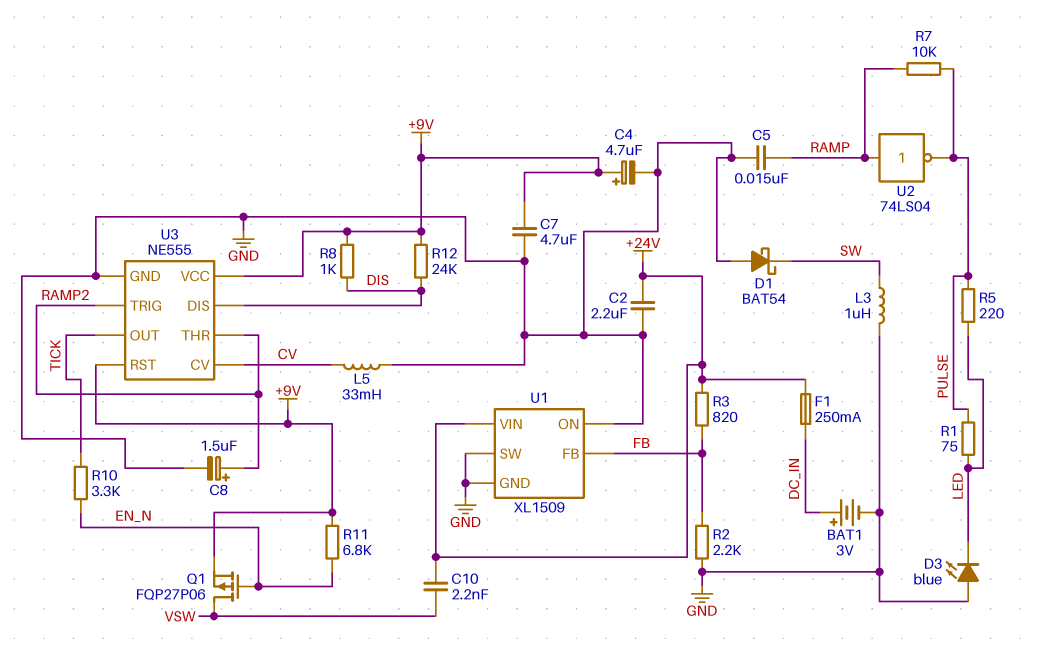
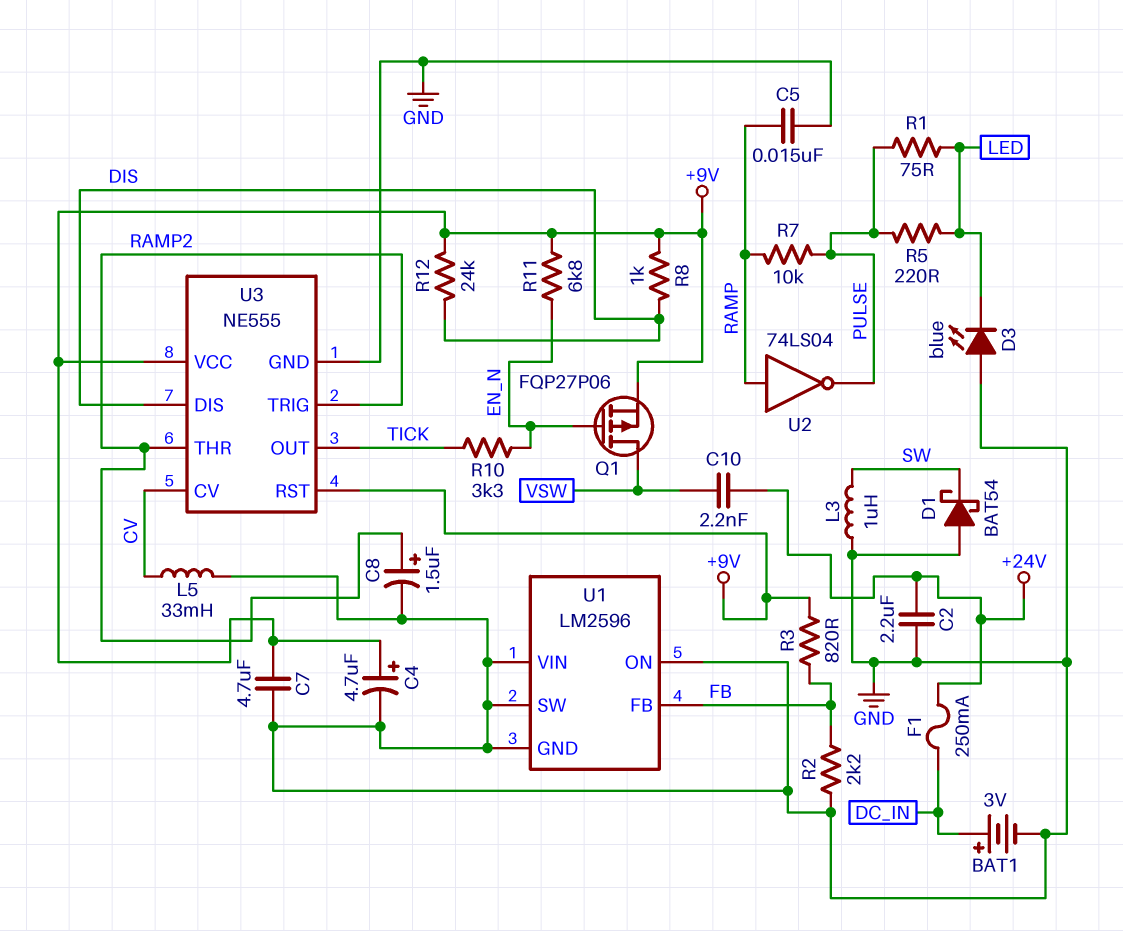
R3: 820 (+24V, FB) -> 820 (+9V, FB)
U1: XL1509 -> LM2596
U1 pin VIN: +24V -> GND

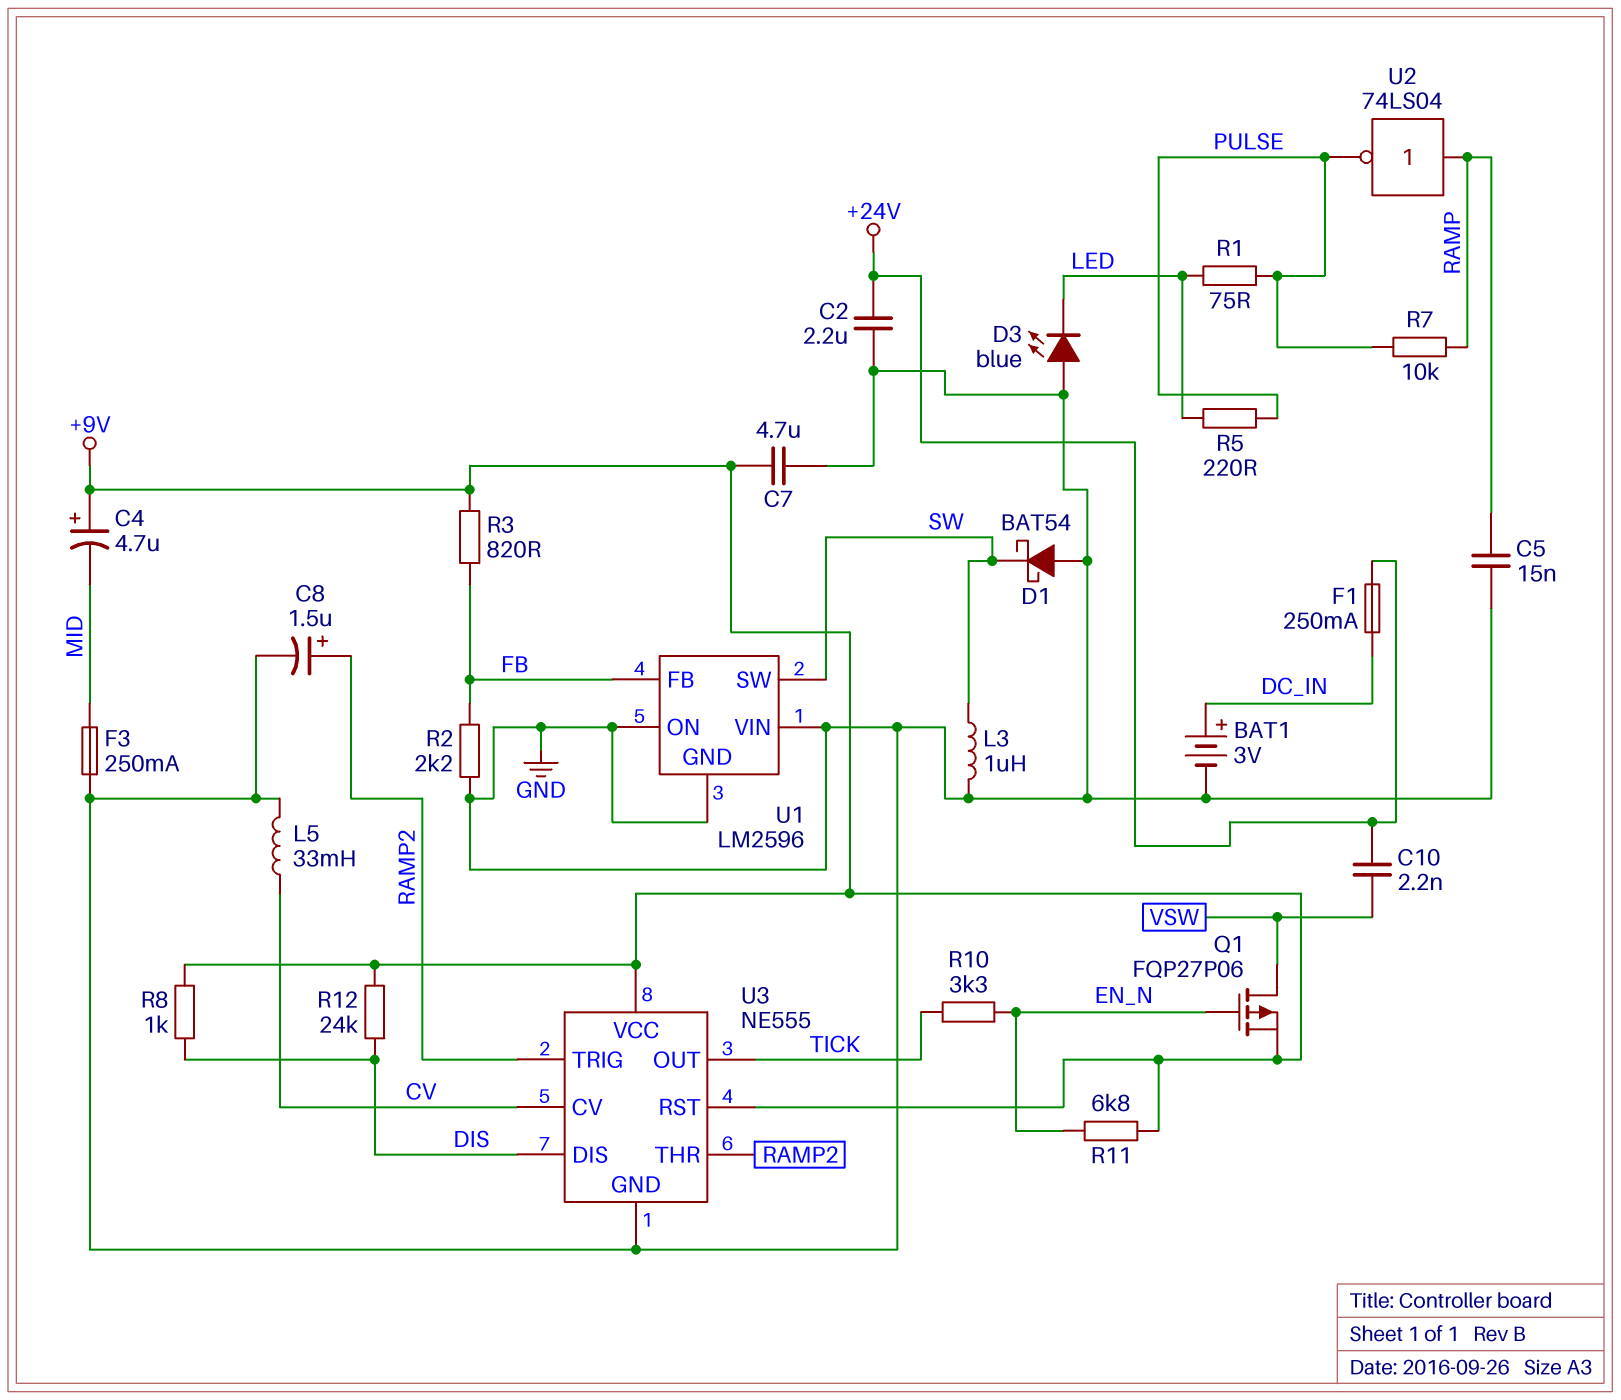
C4: 4.7uF (plus +9V, minus GND) -> 4.7uF (plus +9V, minus MID)
F3: none -> 250mA (GND, MID)
U1 pin SW: GND -> SW

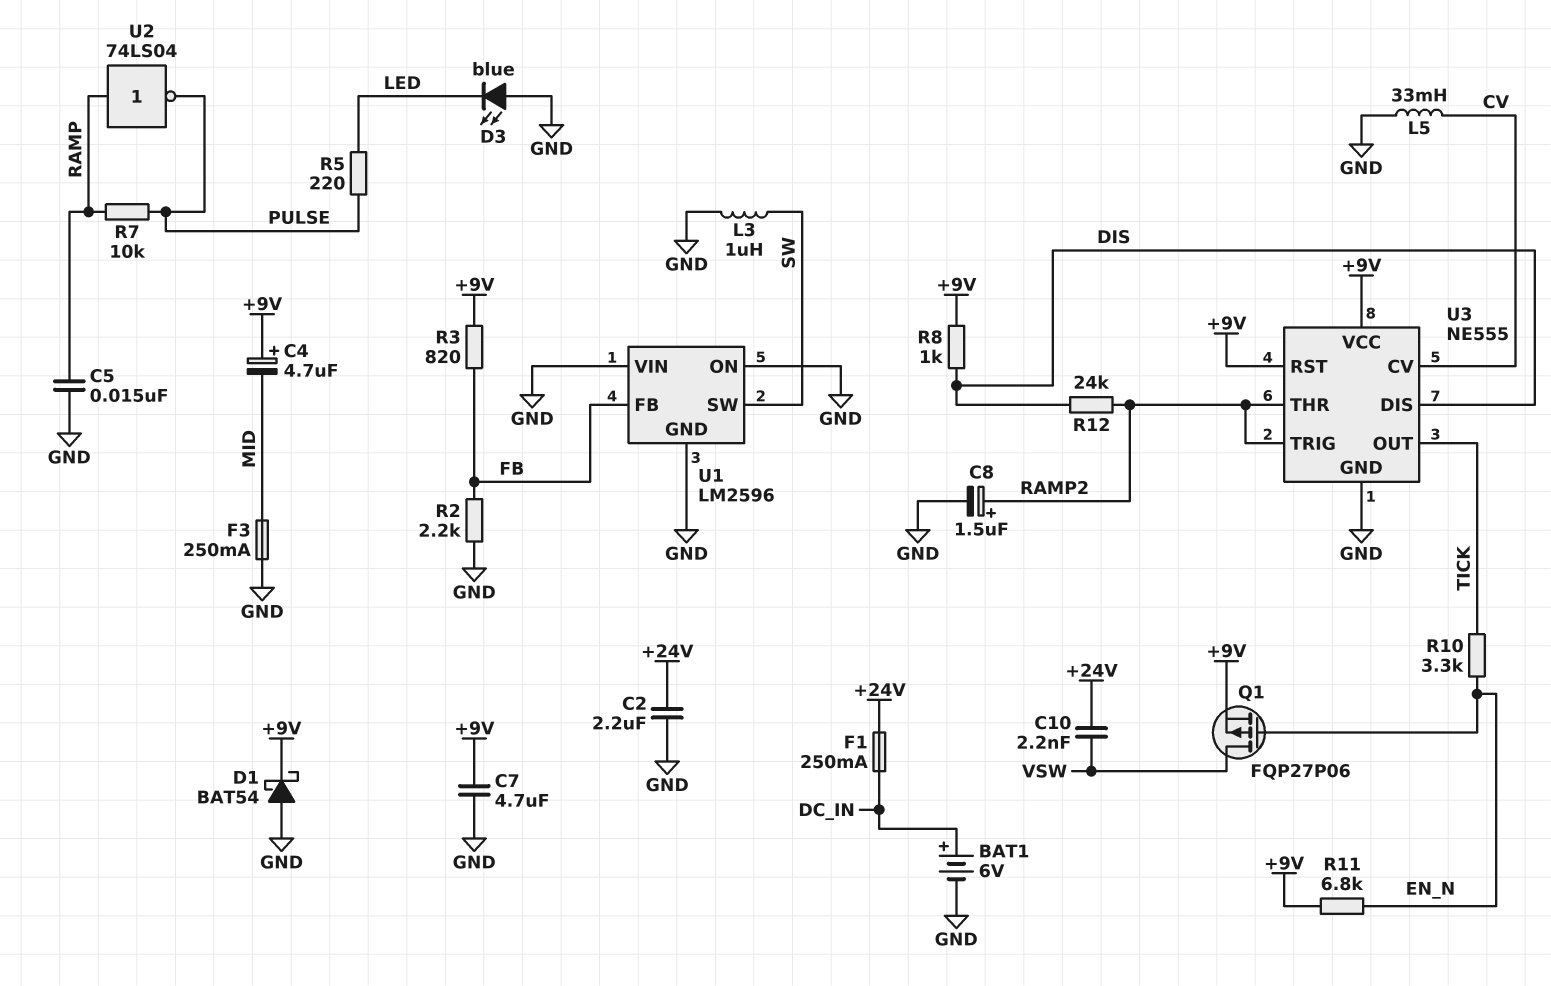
BAT1: 3V (plus DC_IN, minus GND) -> 6V (plus DC_IN, minus GND)
D1: schottky BAT54 (A GND, K SW) -> schottky BAT54 (A GND, K +9V)
R1: 75 (LED, PULSE) -> none
R12: 24k (+9V, DIS) -> 24k (DIS, RAMP2)

